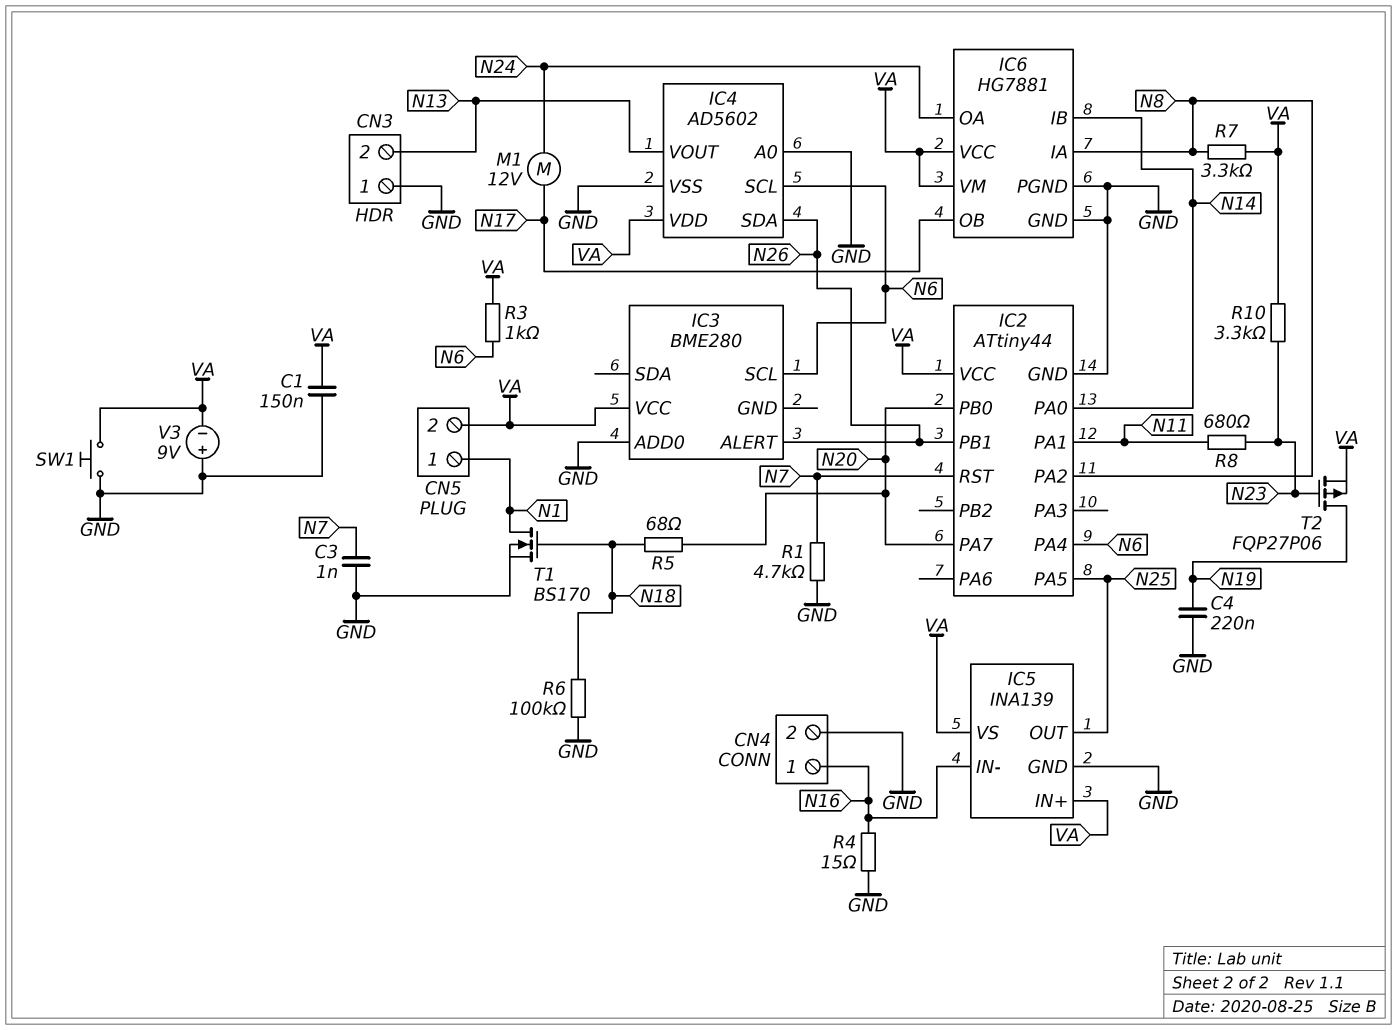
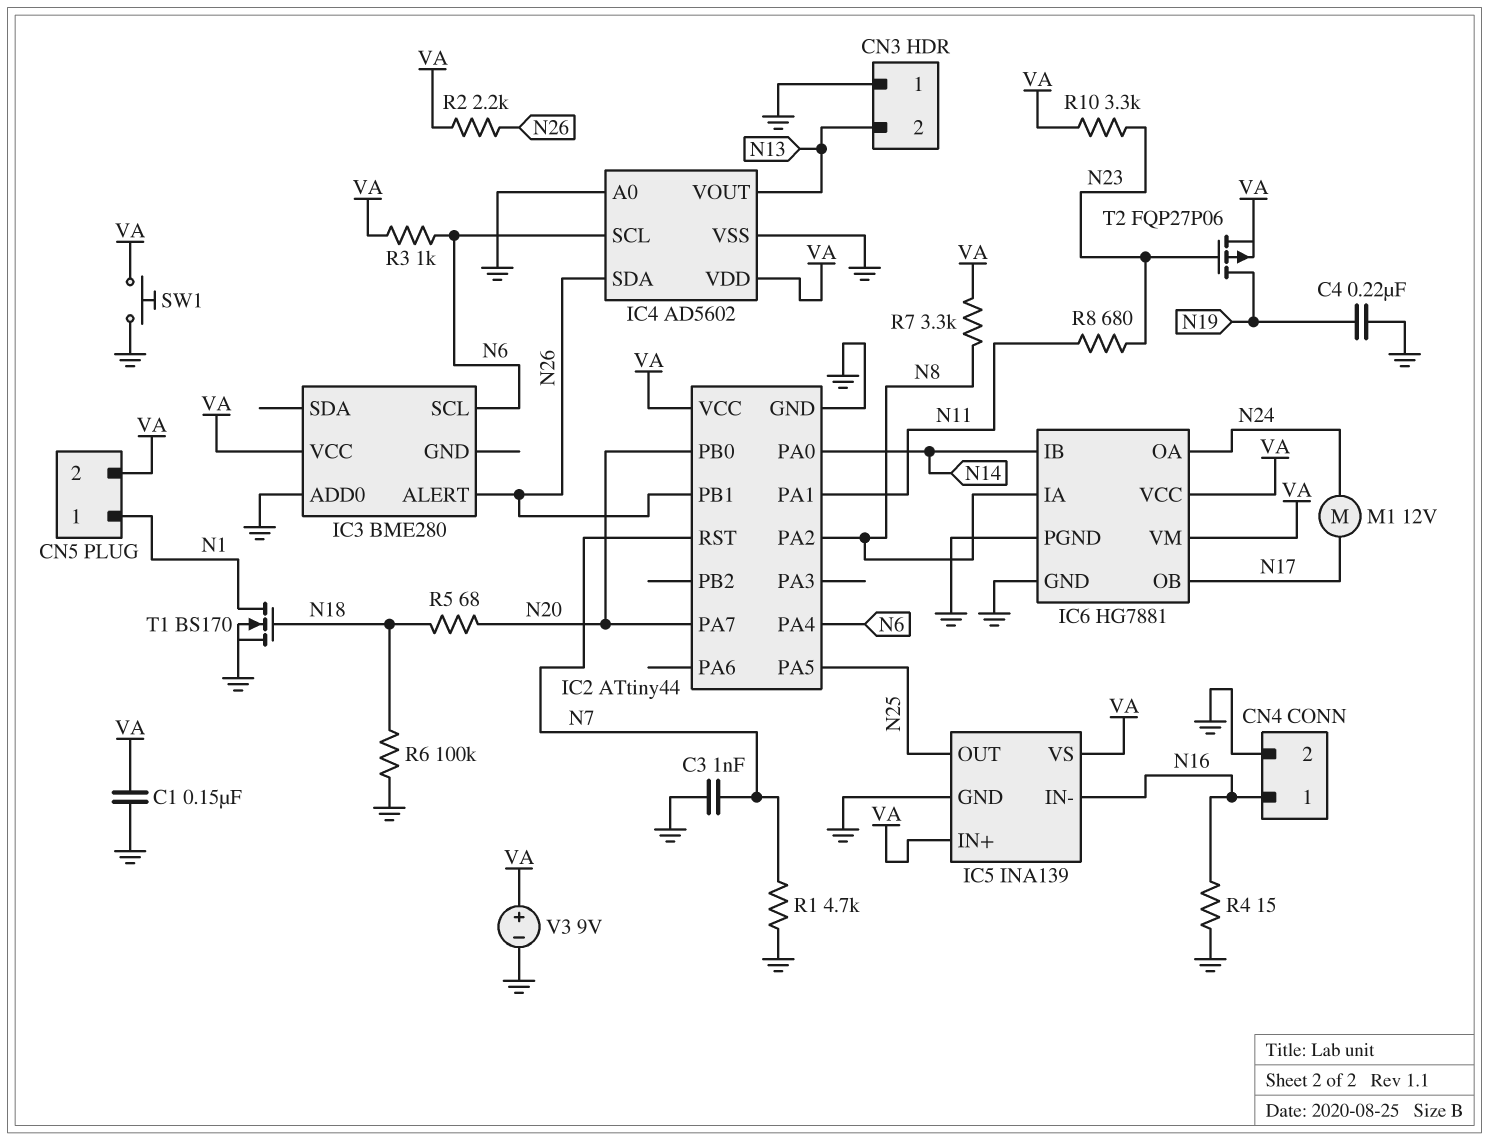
R2: none -> 2.2k (N26, VA)
V3: 9V (plus GND, minus VA) -> 9V (plus VA, minus GND)

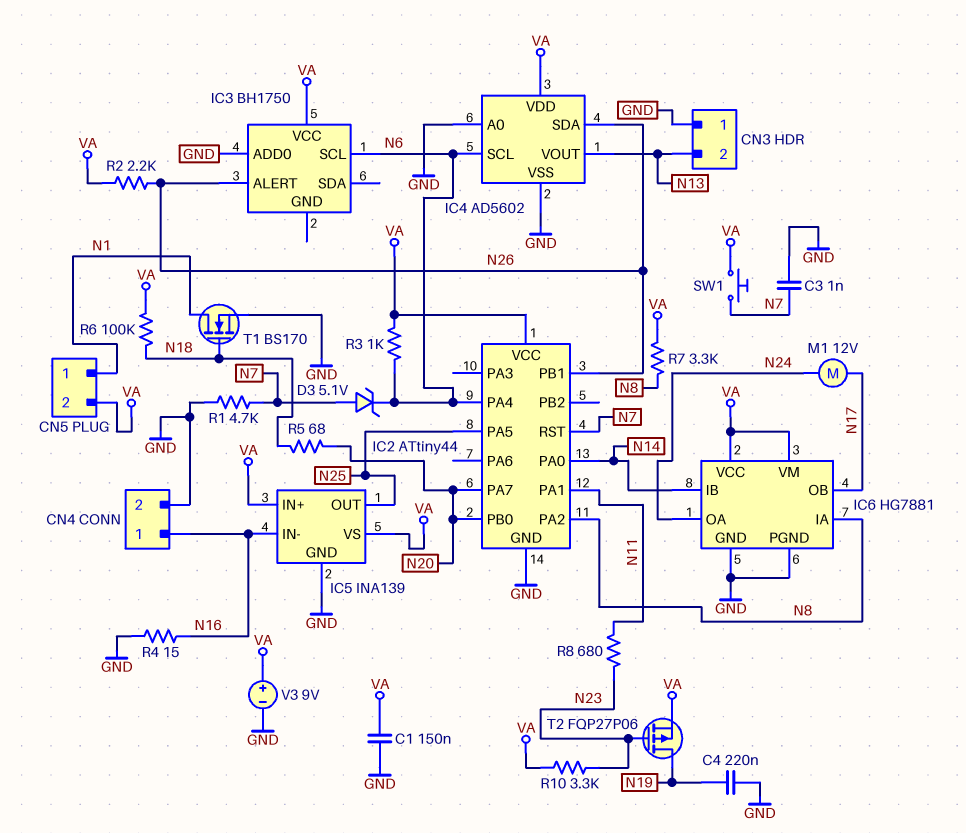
D3: none -> zener 5.1V (A N7, K N6)
IC3: BME280 -> BH1750
R6: 100k (GND, N18) -> 100k (N18, VA)
SW1: button (GND, VA) -> button (N7, VA)

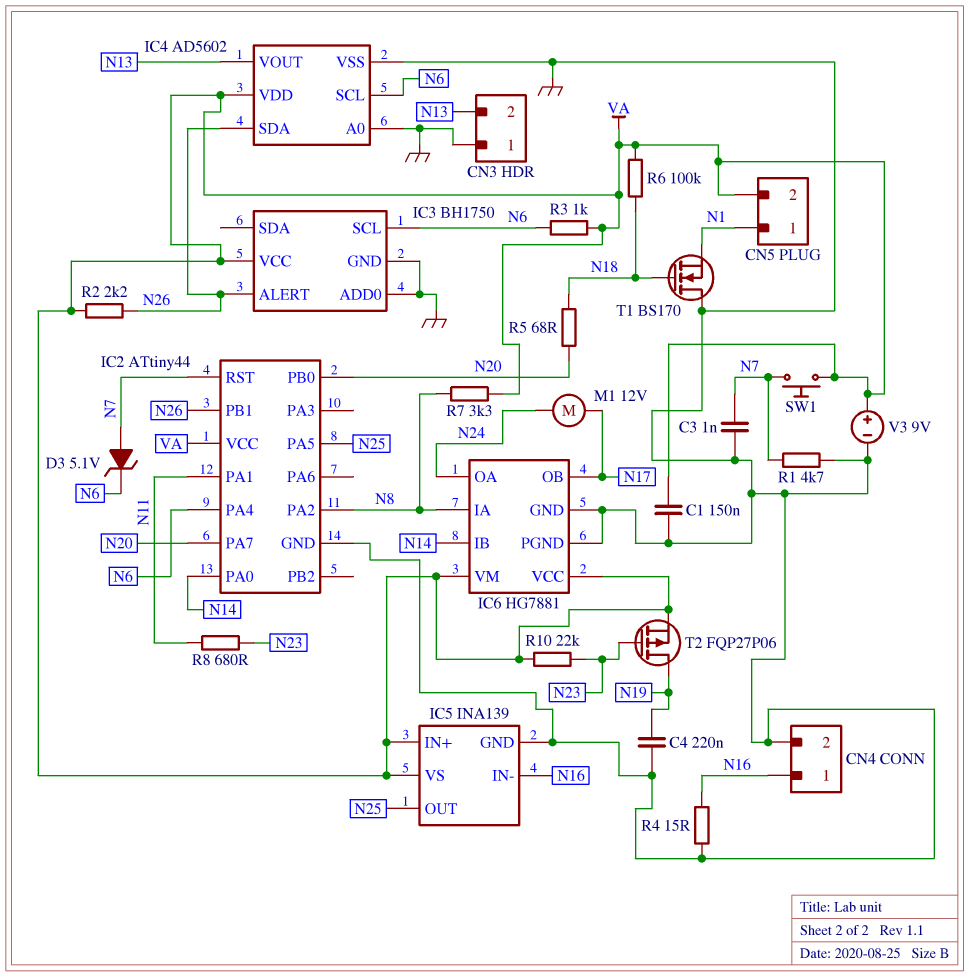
IC3 pin GND: none -> GND
R10: 3.3k (N23, VA) -> 22k (N23, VA)
T1: NMOS BS170 (G N18, D N1, S GND) -> NMOS BS170 (G N18, D GND, S N1)

